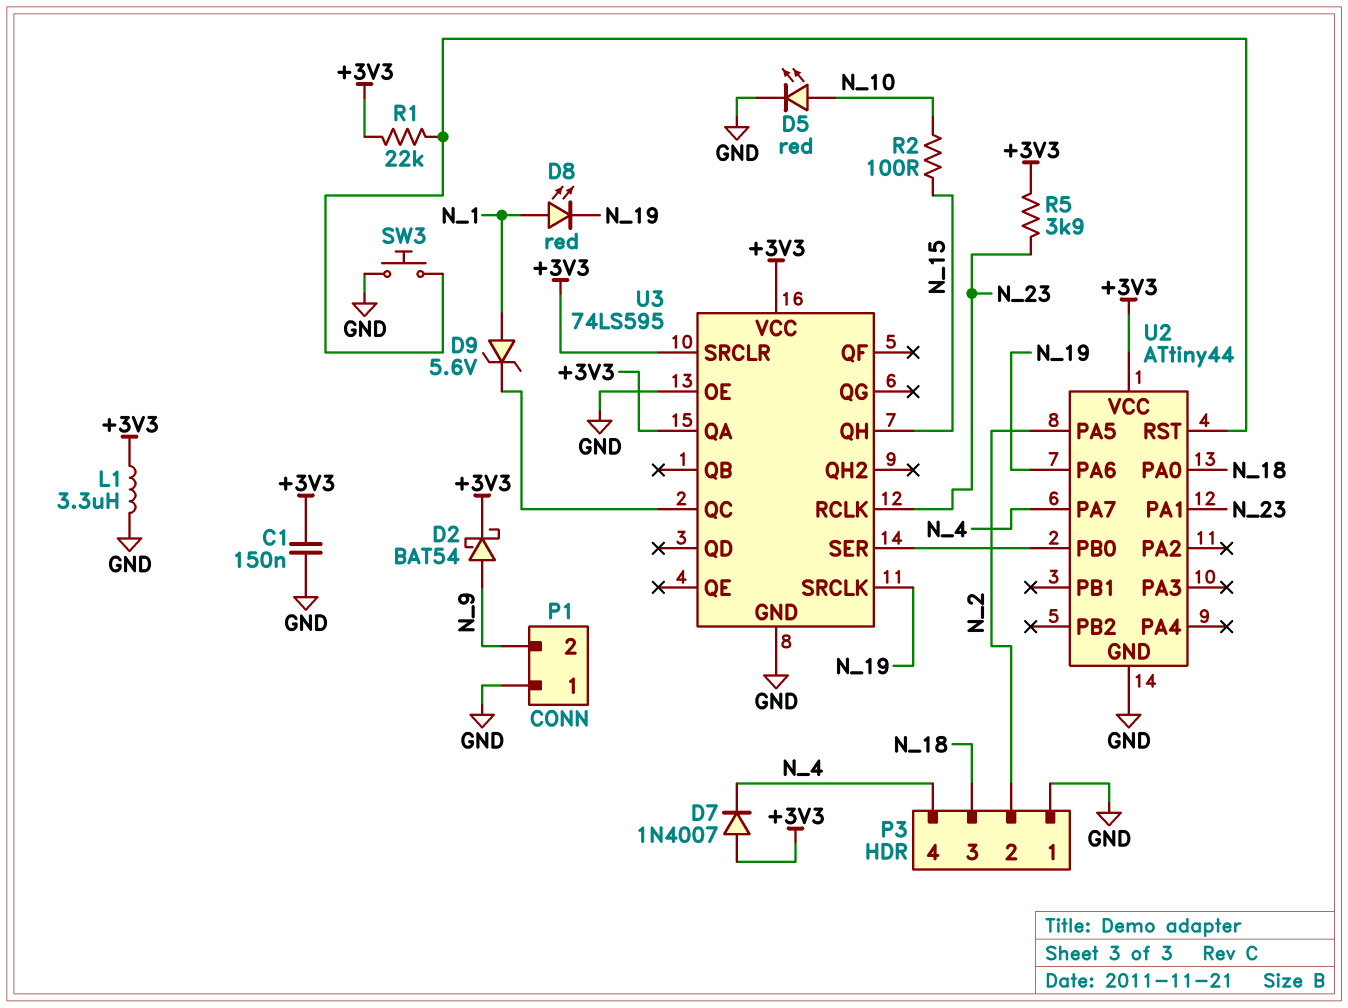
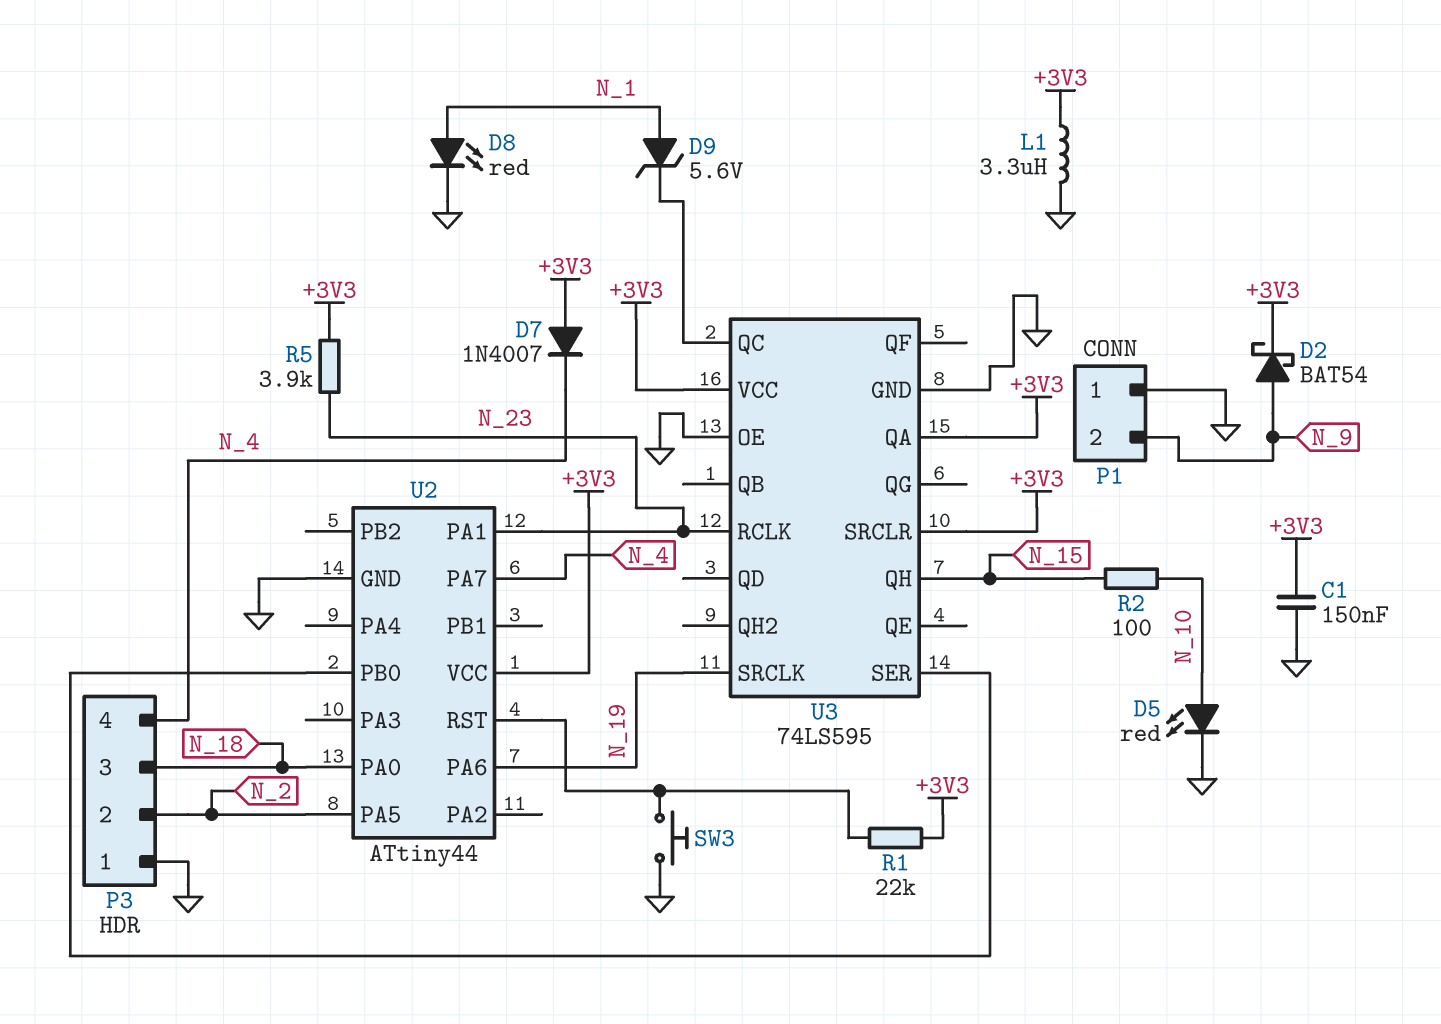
D8: LED red (A N_1, K N_19) -> LED red (A N_1, K GND)

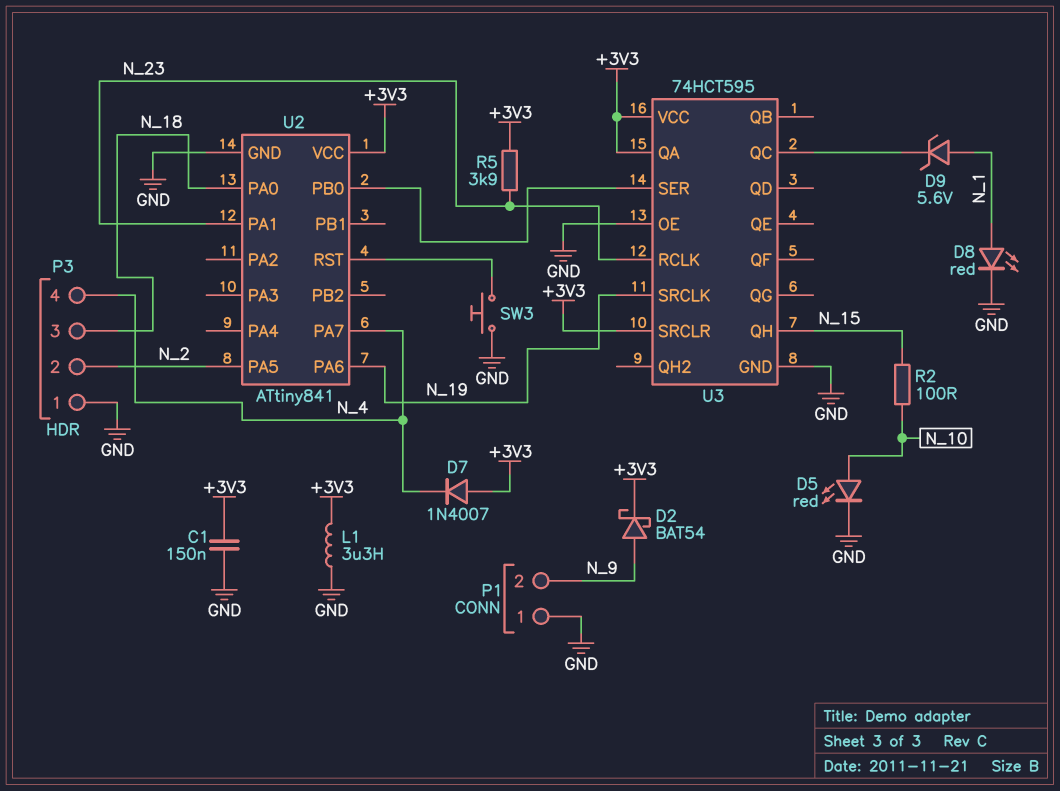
R1: 22k (+3V3, U2/RST) -> none
U2: ATtiny44 -> ATtiny841
U3: 74LS595 -> 74HCT595

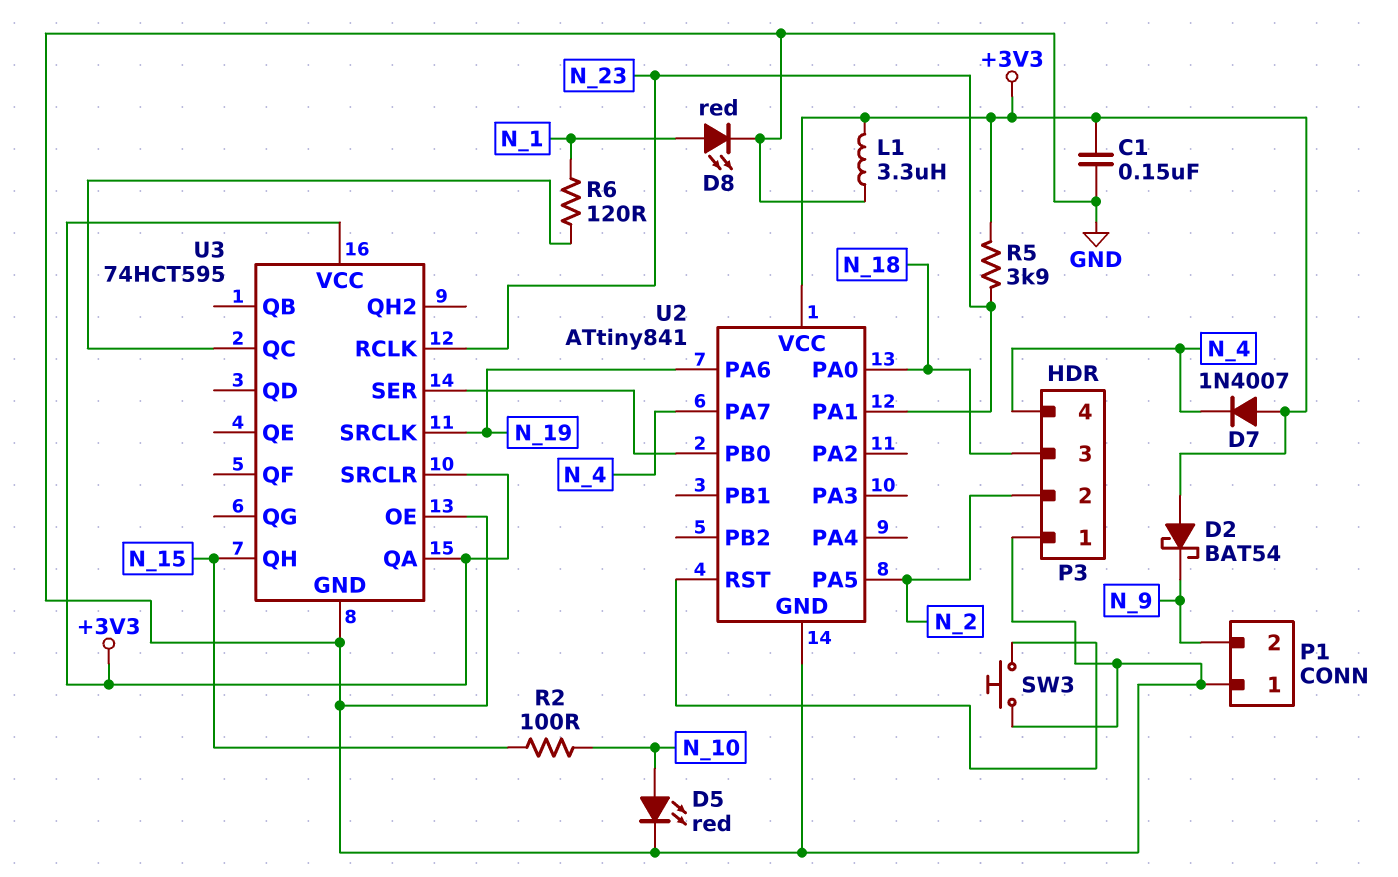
D2: schottky BAT54 (A N_9, K +3V3) -> schottky BAT54 (A +3V3, K N_9)
D9: zener 5.6V (A N_1, K U3/QC) -> none
R6: none -> 120 (N_1, U3/QC)

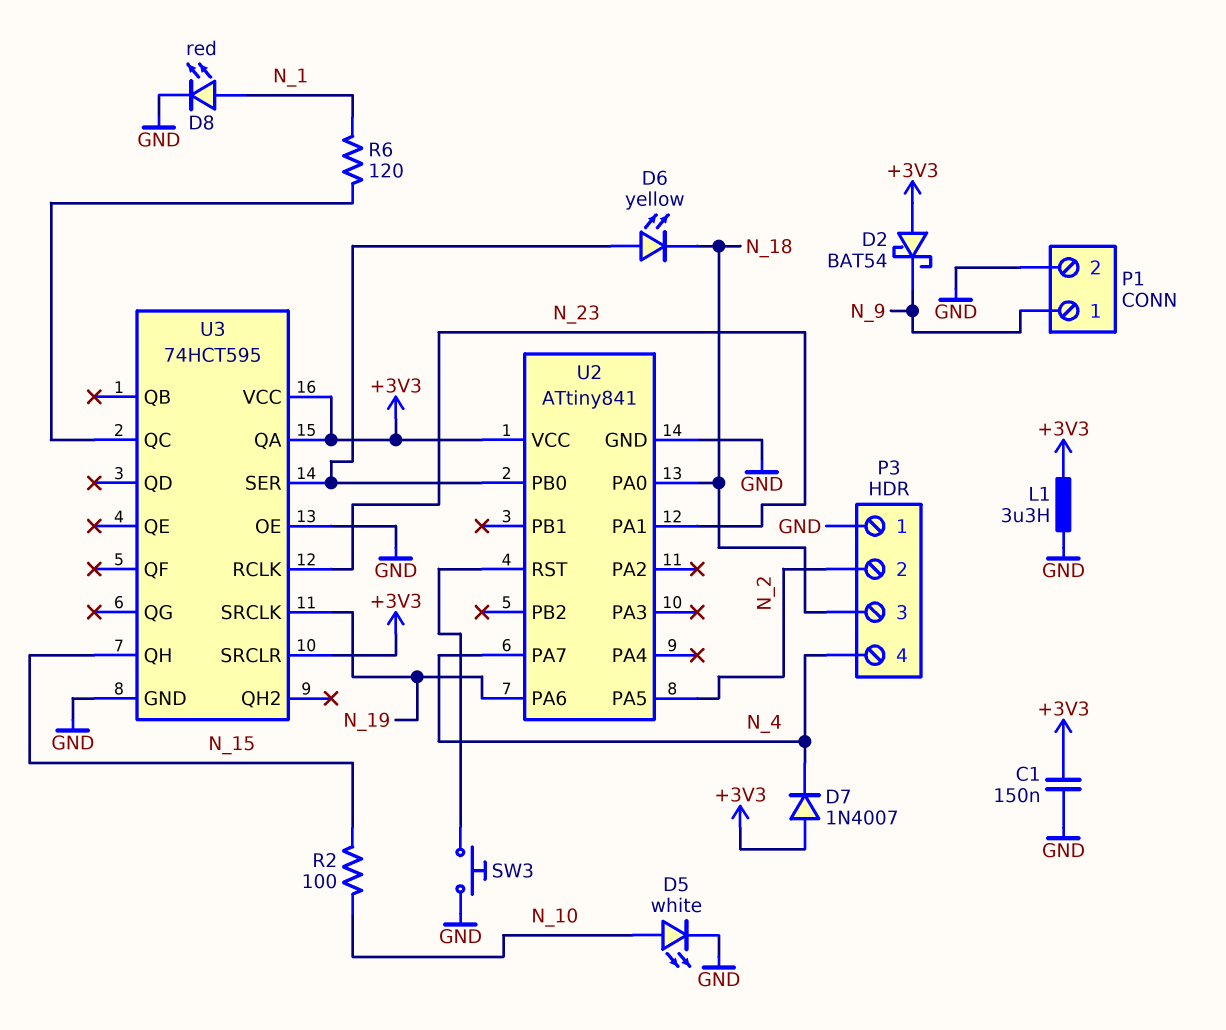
D5: LED red (A N_10, K GND) -> LED white (A N_10, K GND)
D6: none -> LED yellow (A U2/PB0, K N_18)
P1 pin 1: GND -> N_9
P1 pin 2: N_9 -> GND
R5: 3.9k (+3V3, N_23) -> none

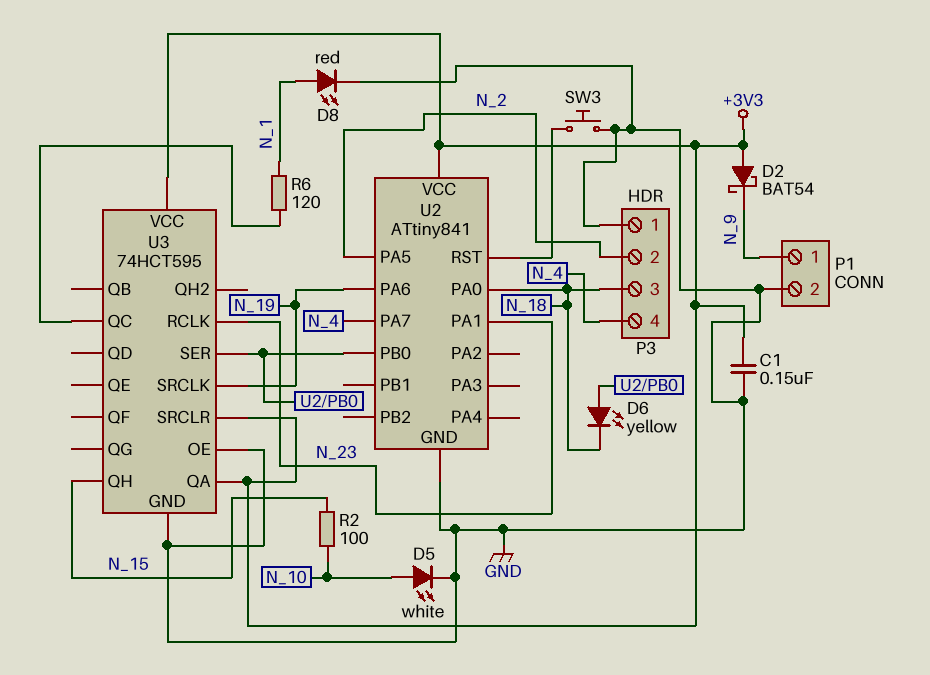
D7: diode 1N4007 (A +3V3, K N_4) -> none
L1: 3.3uH (+3V3, GND) -> none

